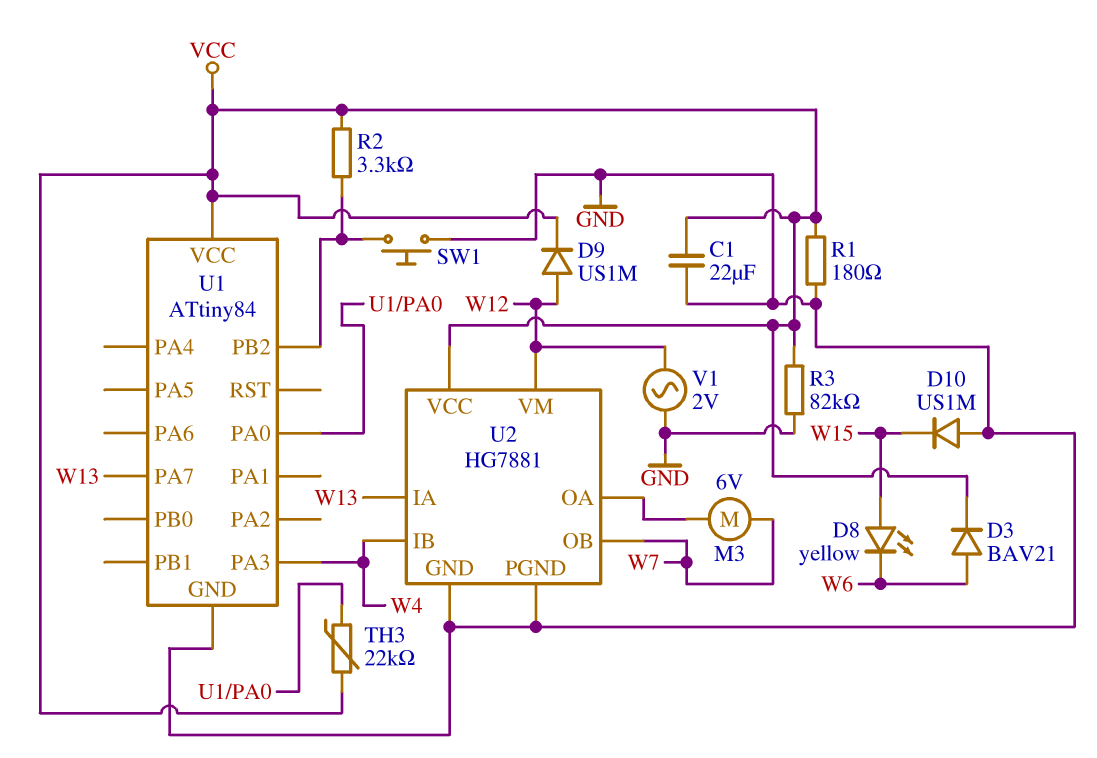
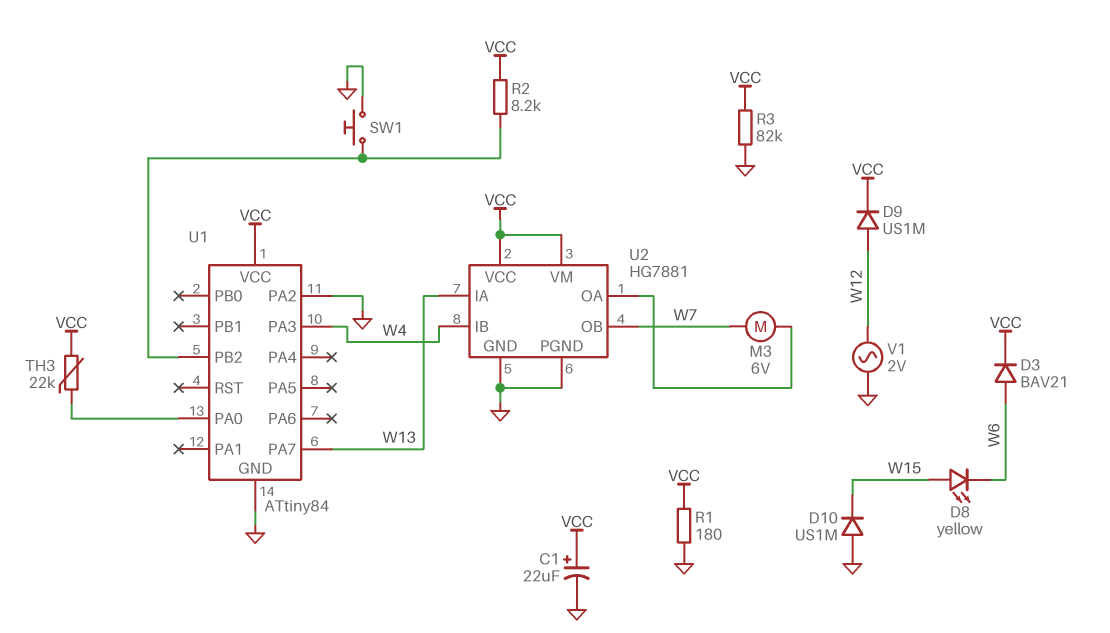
C1: 22uF (GND, VCC) -> 22uF (plus VCC, minus GND)
R2: 3.3k (U1/PB2, VCC) -> 8.2k (U1/PB2, VCC)
U1 pin PA2: none -> GND
U2 pin VM: W12 -> VCC

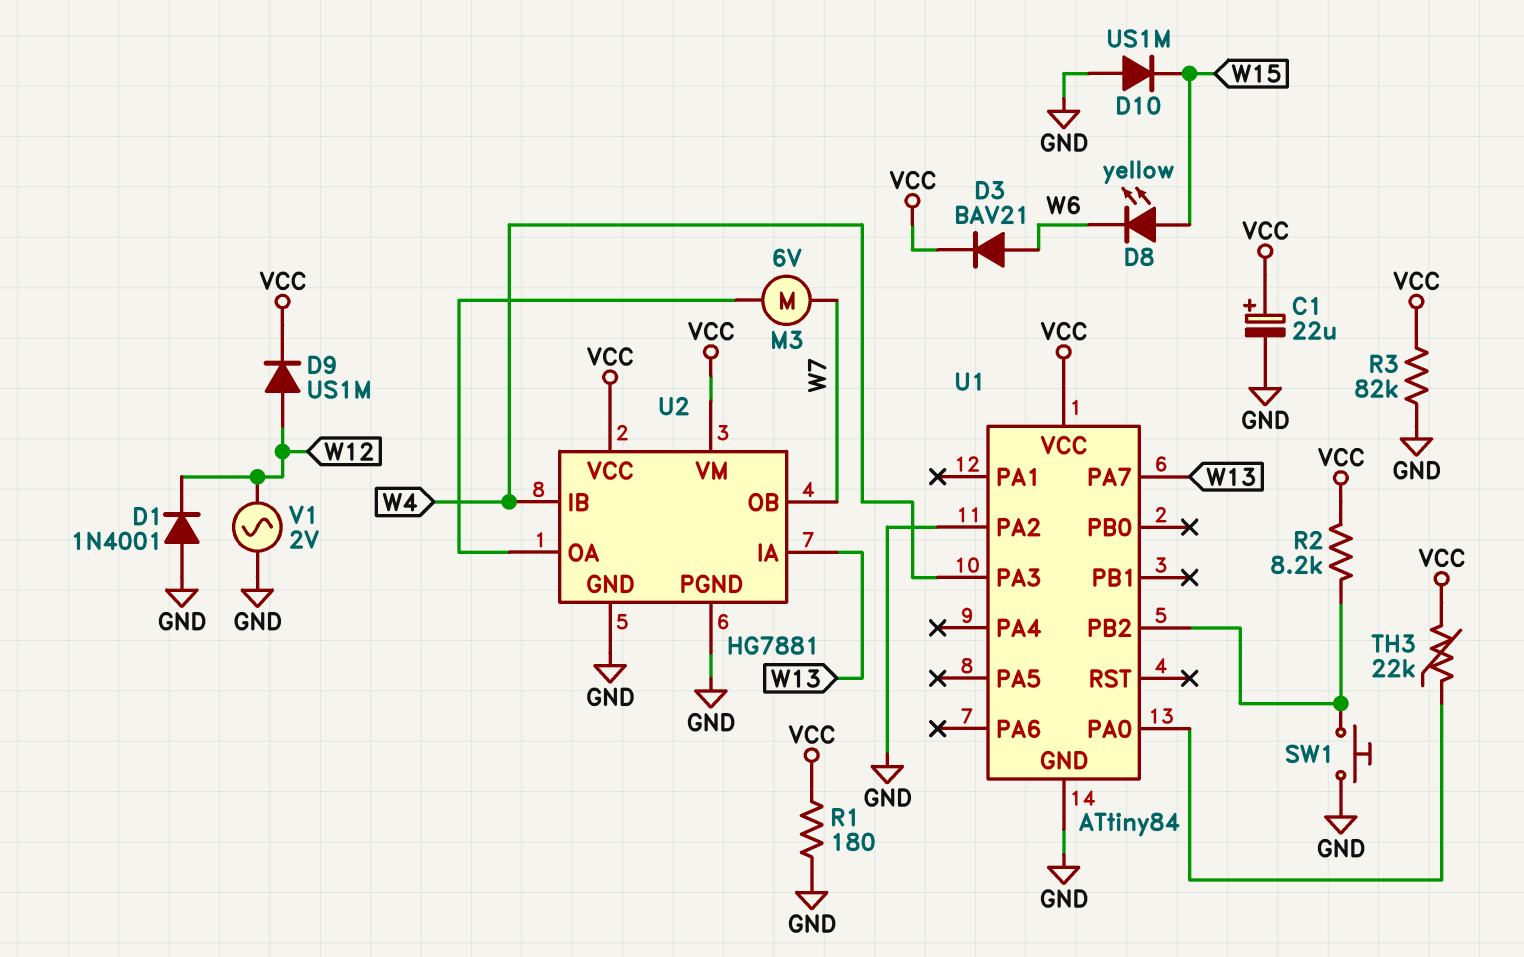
D1: none -> diode 1N4001 (A GND, K W12)

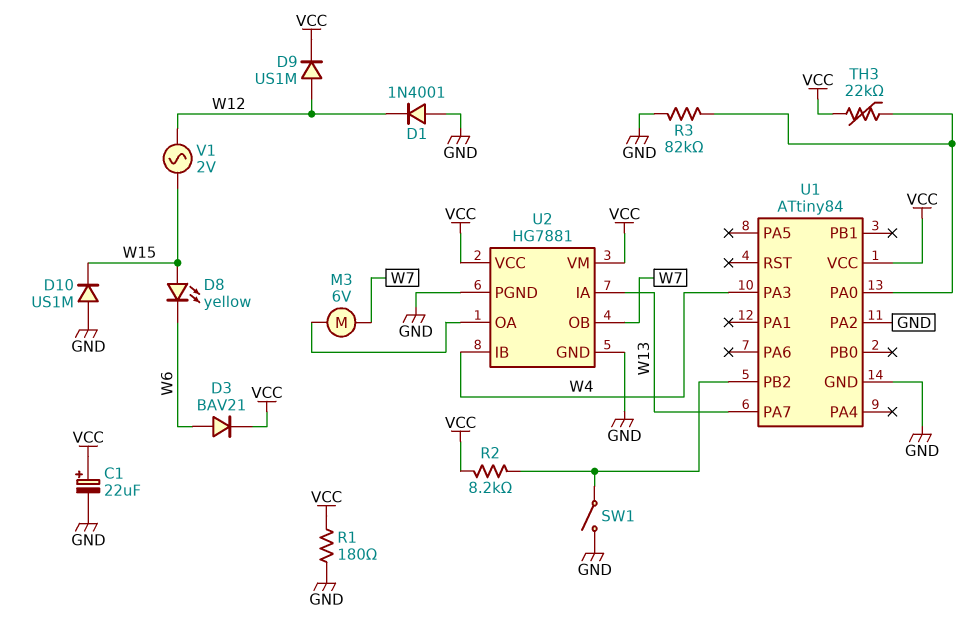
R3: 82k (GND, VCC) -> 82k (GND, U1/PA0)
SW1: button (GND, U1/PB2) -> switch (GND, U1/PB2)
V1: AC 2V (GND, W12) -> AC 2V (W12, W15)

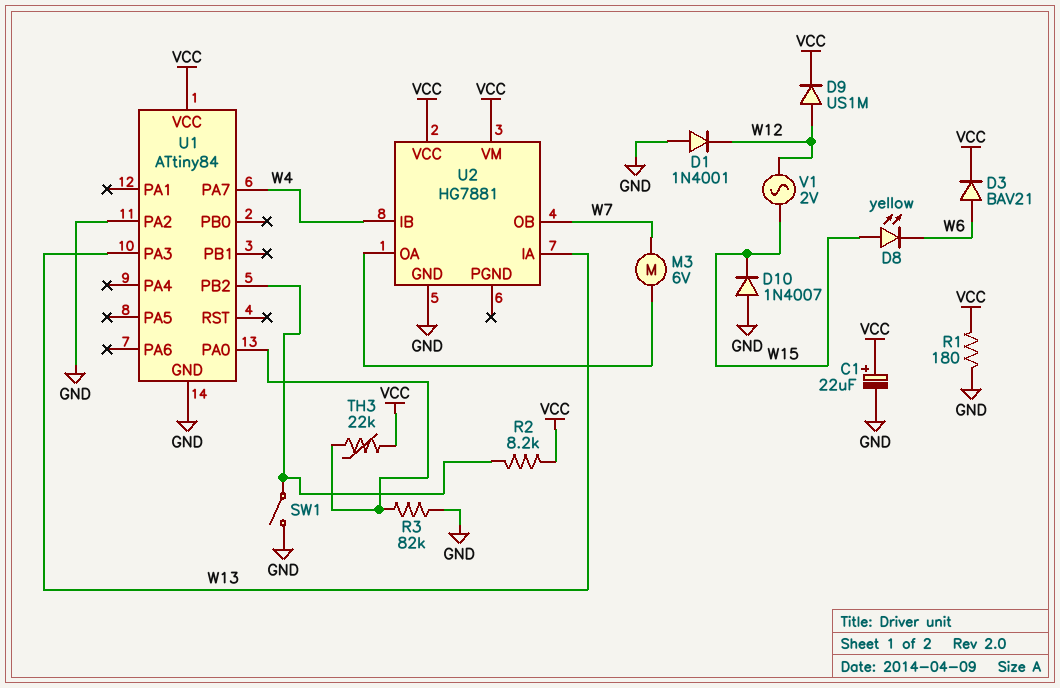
D10: diode US1M (A GND, K W15) -> diode 1N4007 (A GND, K W15)
U1 pin PA3: W4 -> W13
U1 pin PA7: W13 -> W4
U2 pin PGND: GND -> none

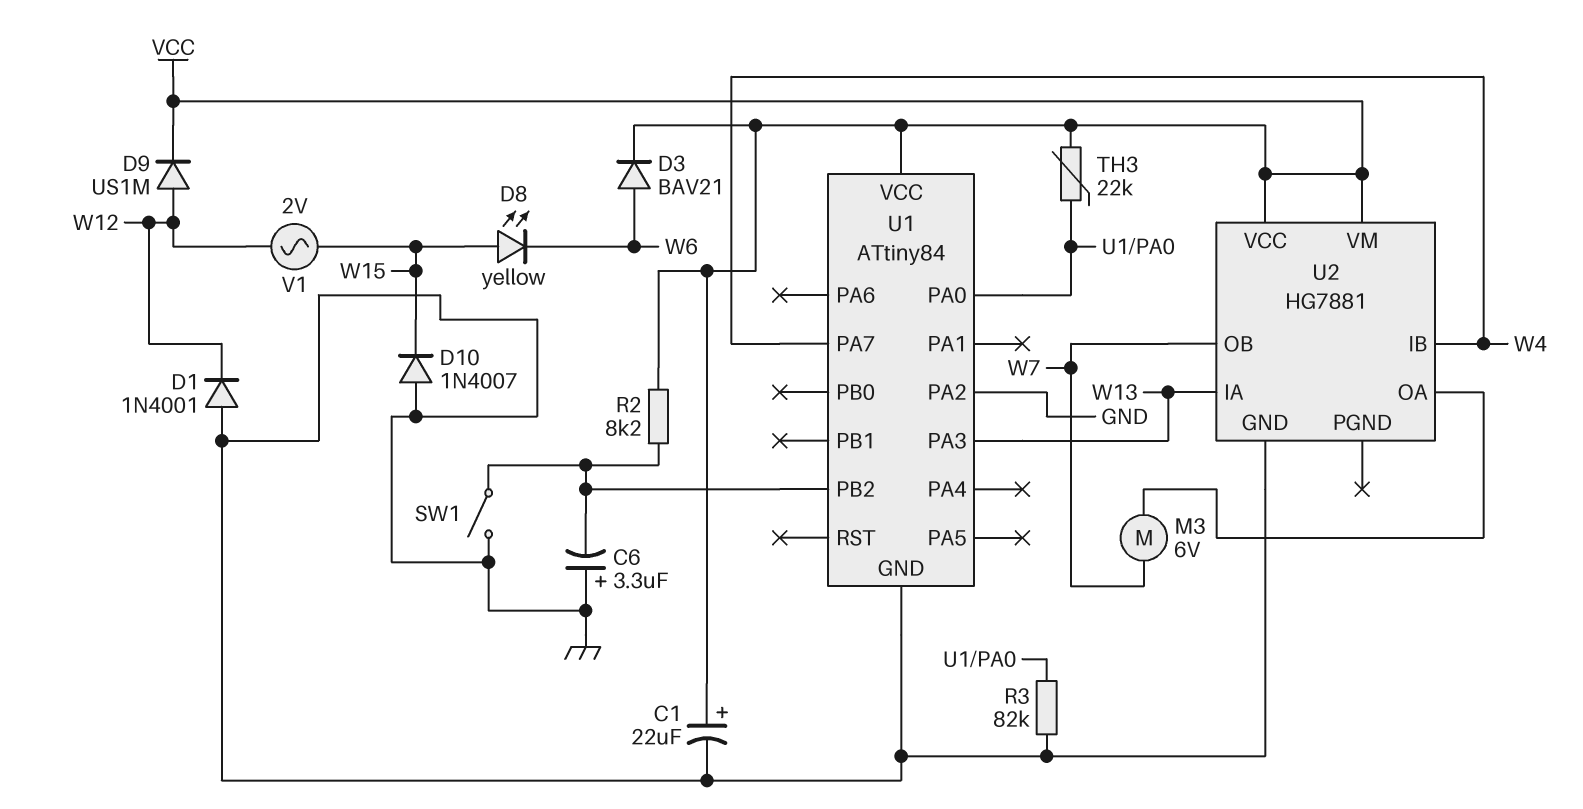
C6: none -> 3.3uF (plus GND, minus U1/PB2)
R1: 180 (GND, VCC) -> none

